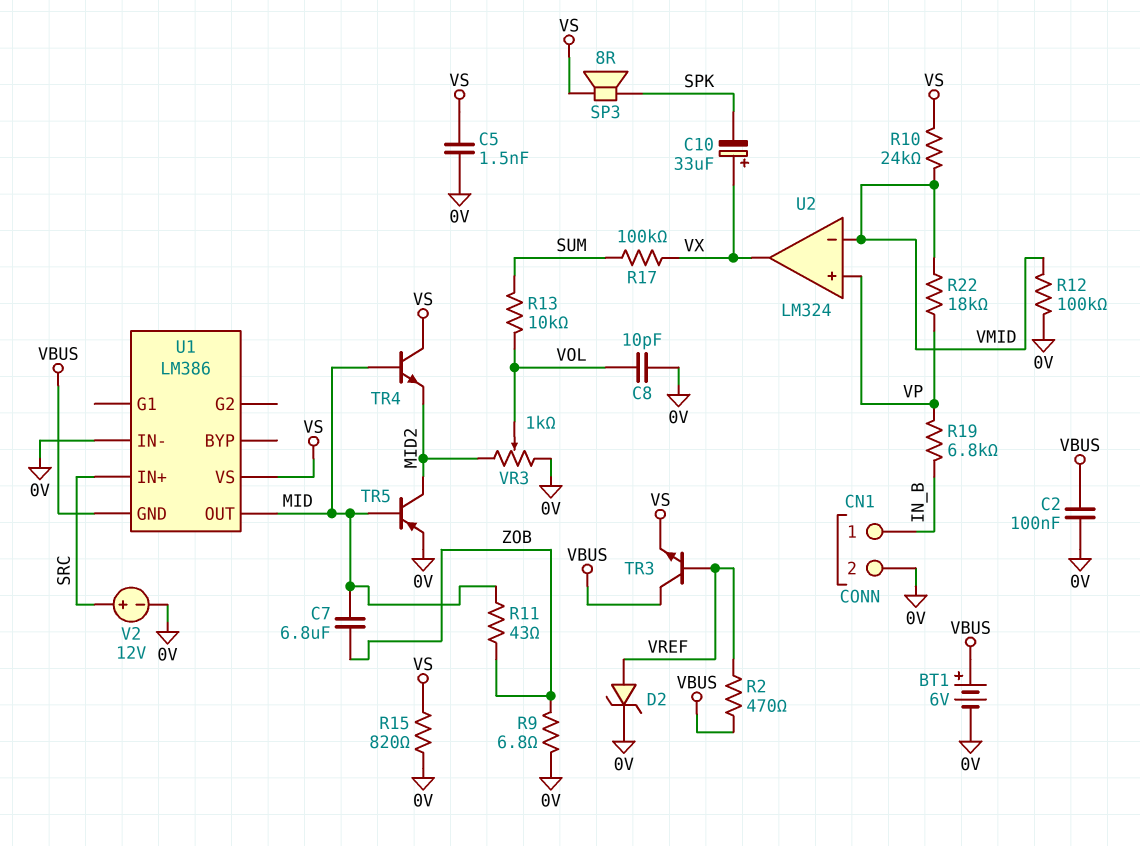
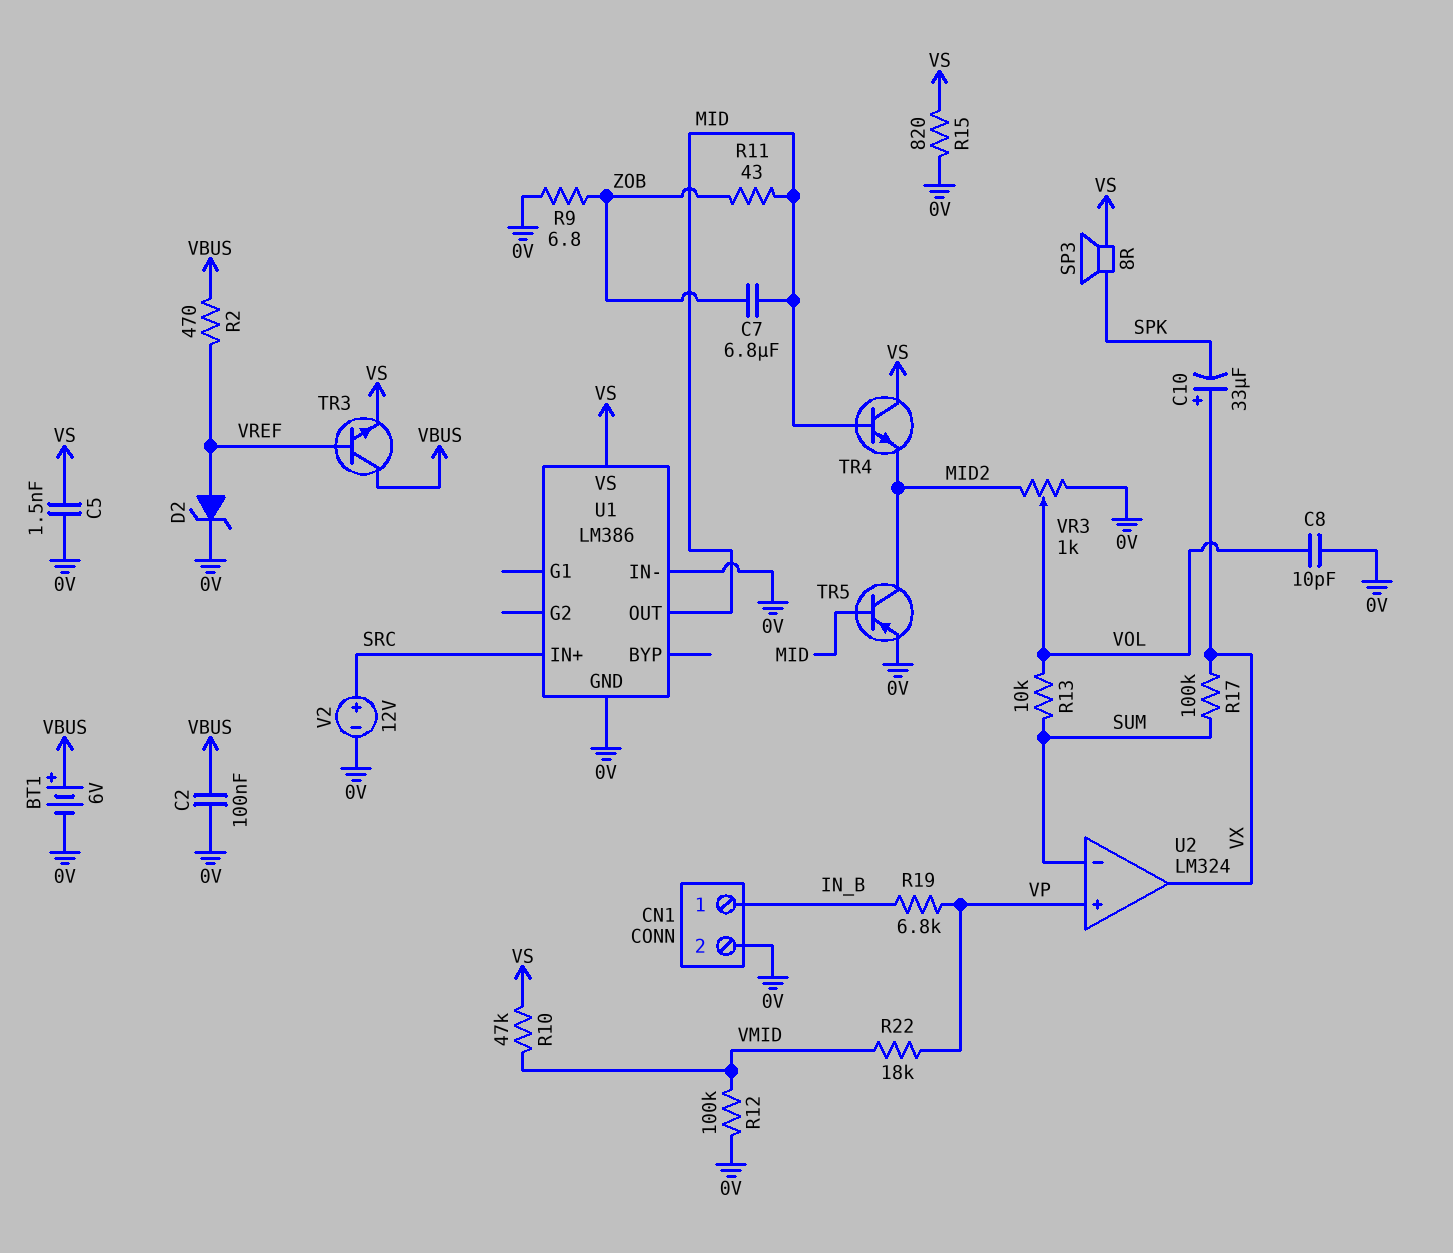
R10: 24k (VMID, VS) -> 47k (VMID, VS)
U1 pin GND: VBUS -> 0V
U2 pin in-: VMID -> SUM

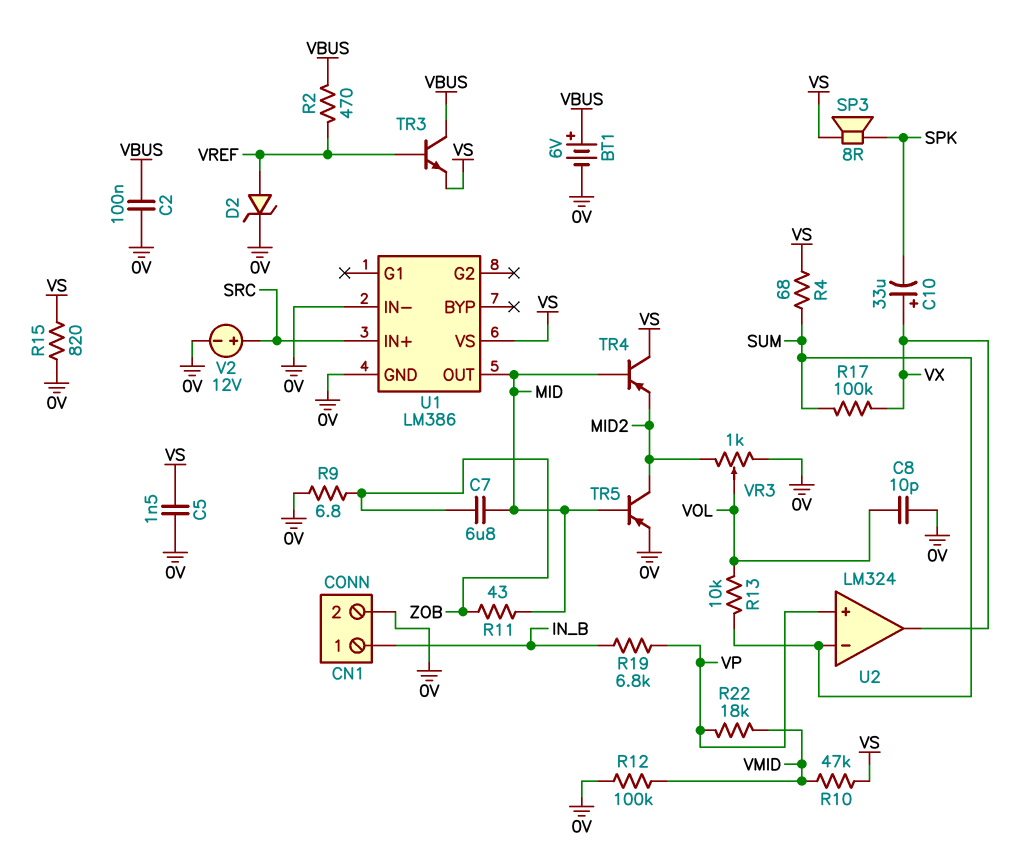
R4: none -> 68 (SUM, VS)
TR4: NPN (B MID, C VS, E MID2) -> PNP (B MID, C VS, E MID2)

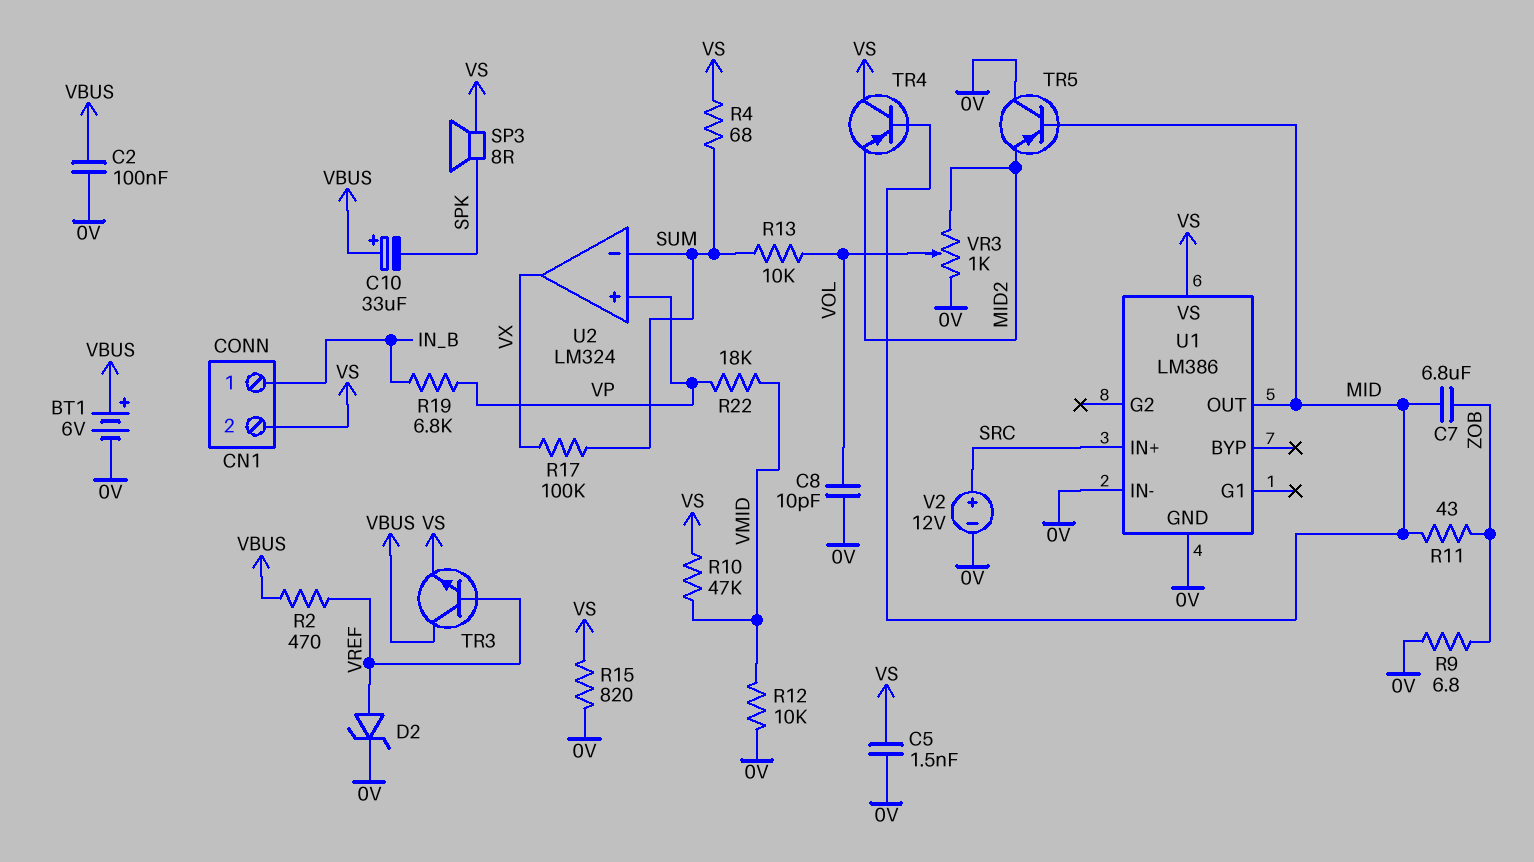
C10: 33uF (plus VX, minus SPK) -> 33uF (plus VBUS, minus SPK)
CN1 pin 2: 0V -> VS
R12: 100k (0V, VMID) -> 10k (0V, VMID)
TR5: PNP (B MID, C MID2, E 0V) -> PNP (B MID, C 0V, E MID2)

